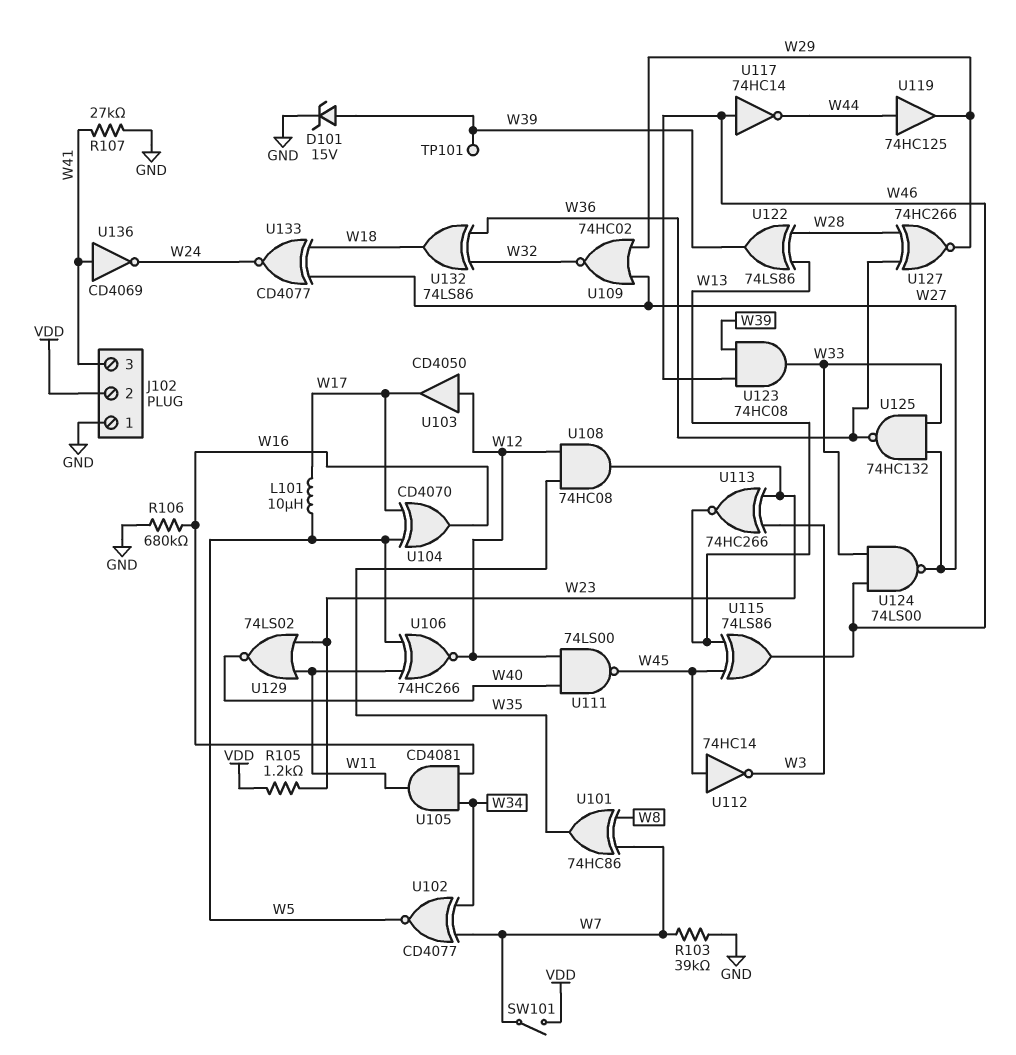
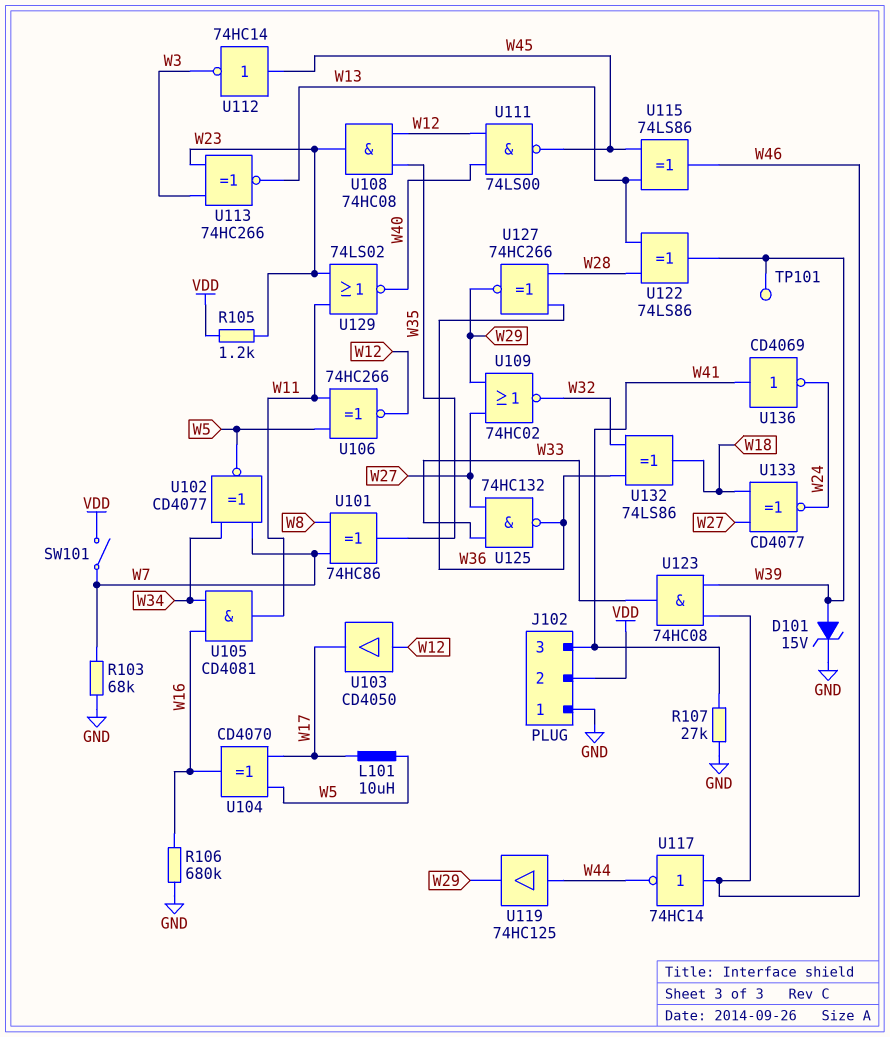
R103: 39k (GND, W7) -> 68k (GND, W7)
U124: NAND 74LS00 (in W33, in W46, out W27) -> none

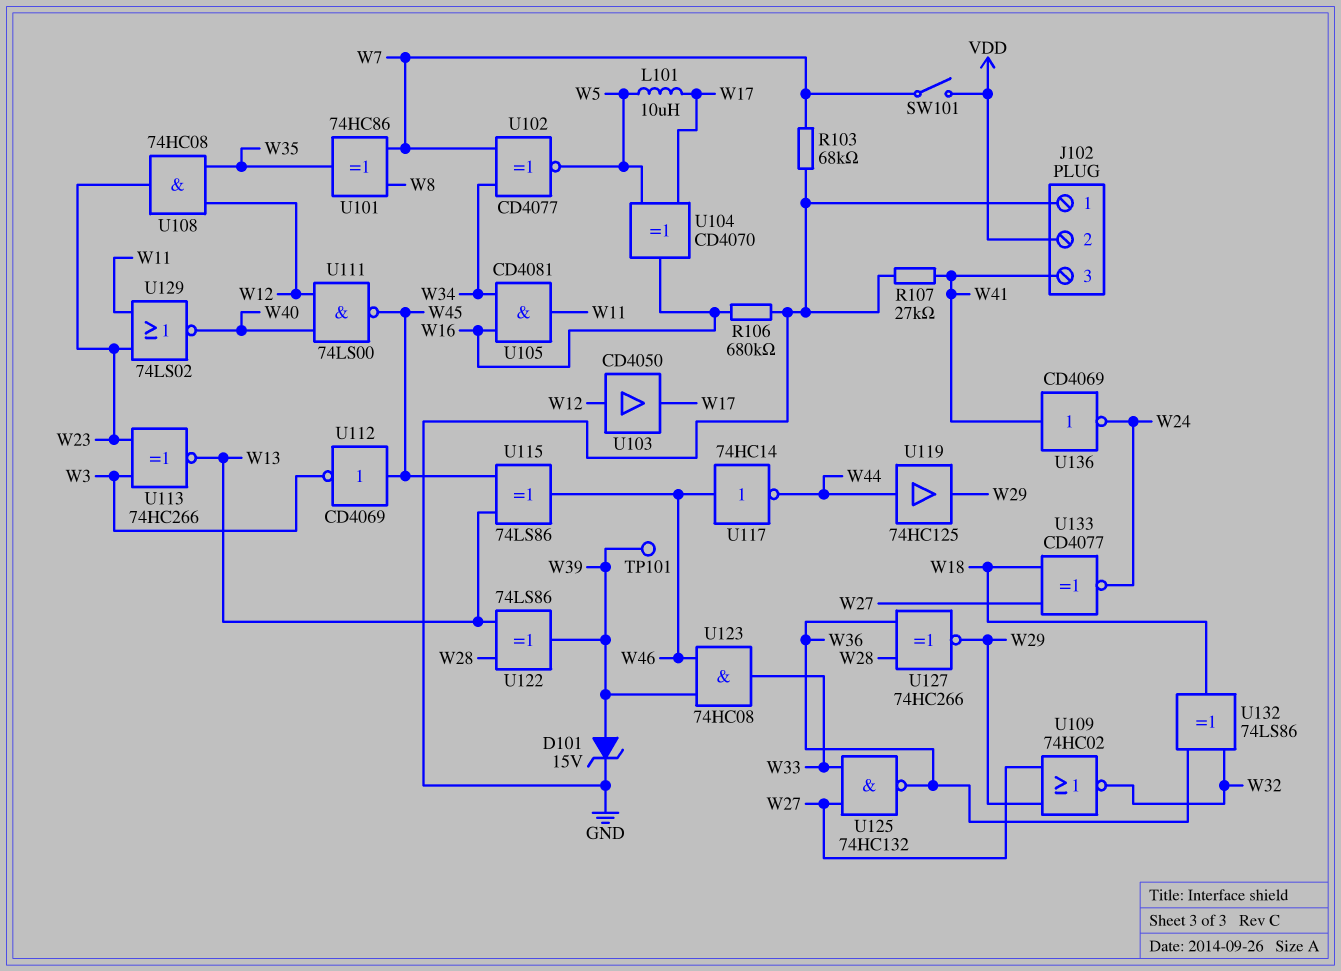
R105: 1.2k (VDD, W23) -> none
U106: XNOR 74HC266 (in W5, in W11, out W12) -> none
U112: NOT 74HC14 (in W45, out W3) -> NOT CD4069 (in W45, out W3)

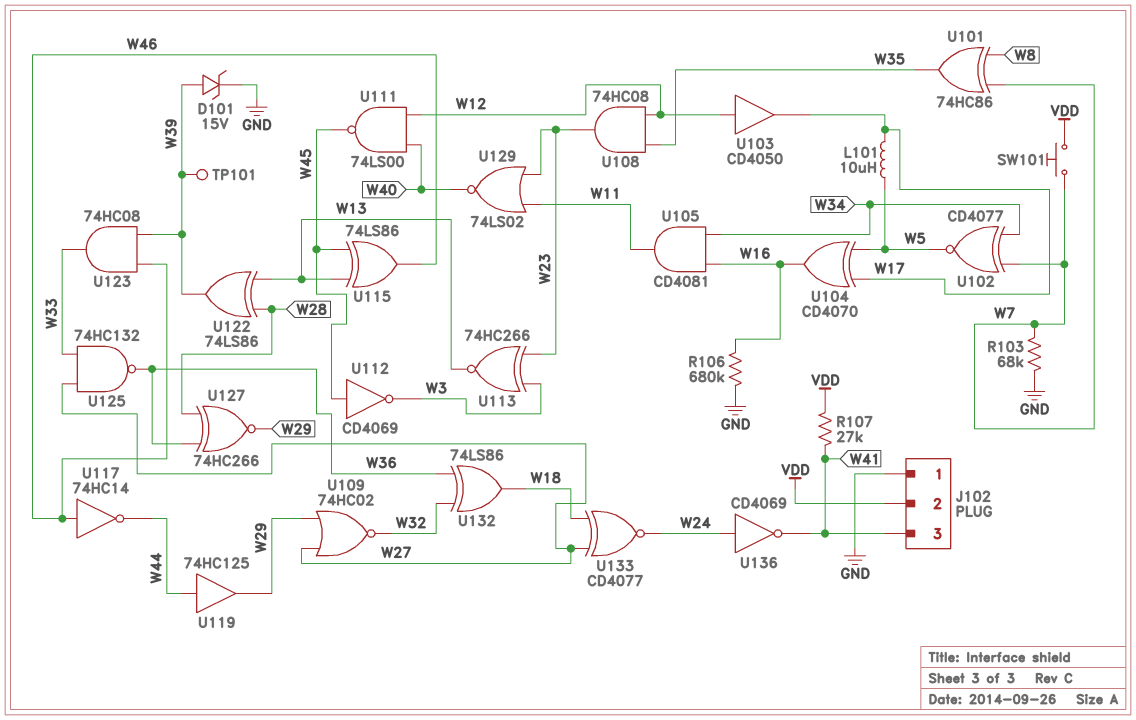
R107: 27k (GND, W41) -> 27k (VDD, W41)
SW101: switch (VDD, W7) -> button (VDD, W7)
U136: NOT CD4069 (in W41, out W24) -> NOT CD4069 (in W24, out W41)

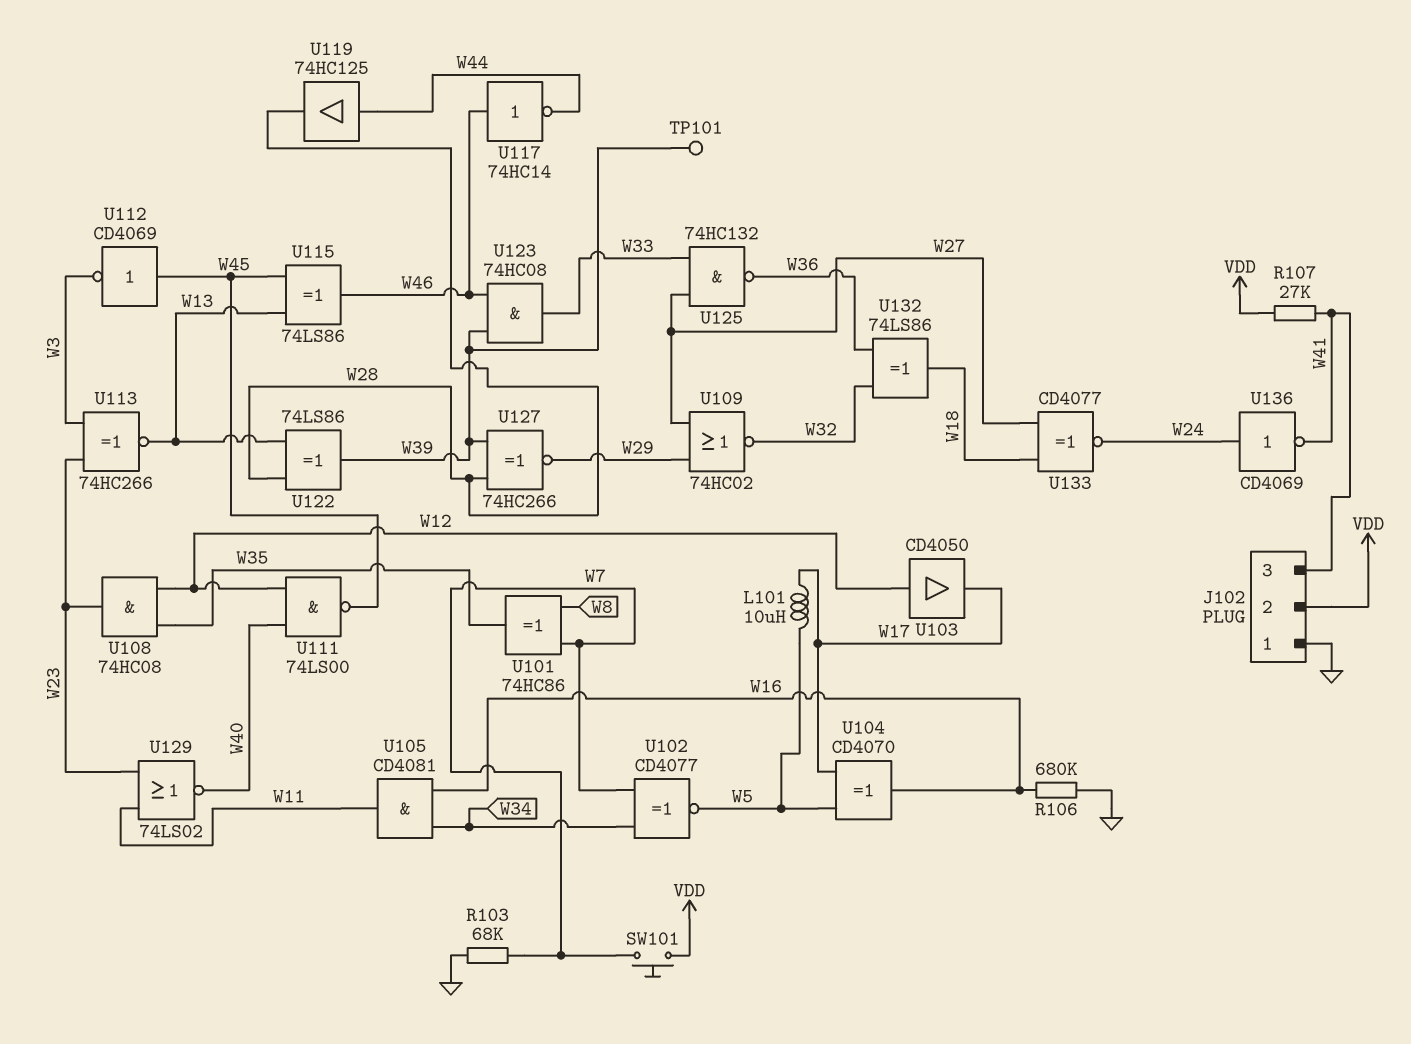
D101: zener 15V (A W39, K GND) -> none
U119: buffer 74HC125 (in W44, out W29) -> buffer 74HC125 (in W44, out W28)
U127: XNOR 74HC266 (in W28, in W36, out W29) -> XNOR 74HC266 (in W28, in W39, out W29)

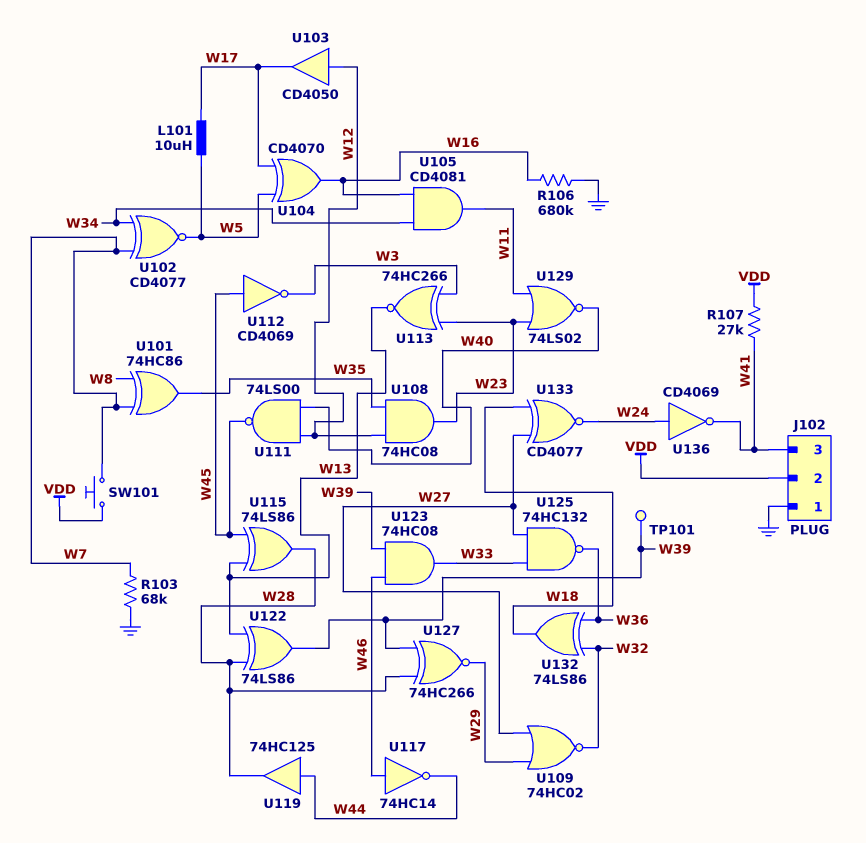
U115: XOR 74LS86 (in W13, in W45, out W46) -> XOR 74LS86 (in W13, in W45, out W28)

